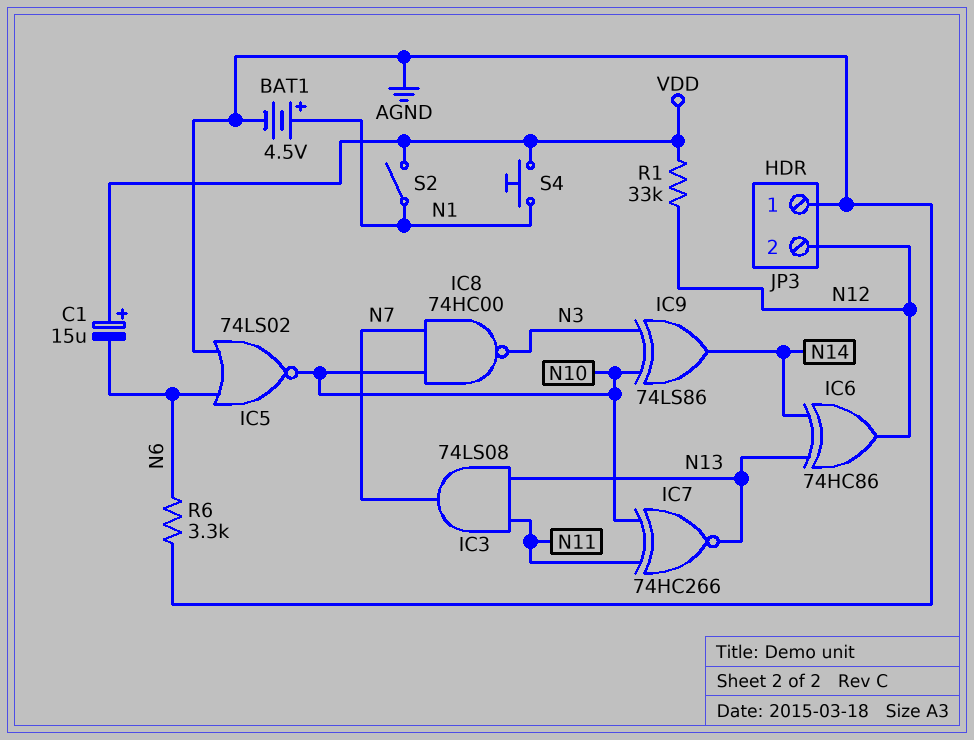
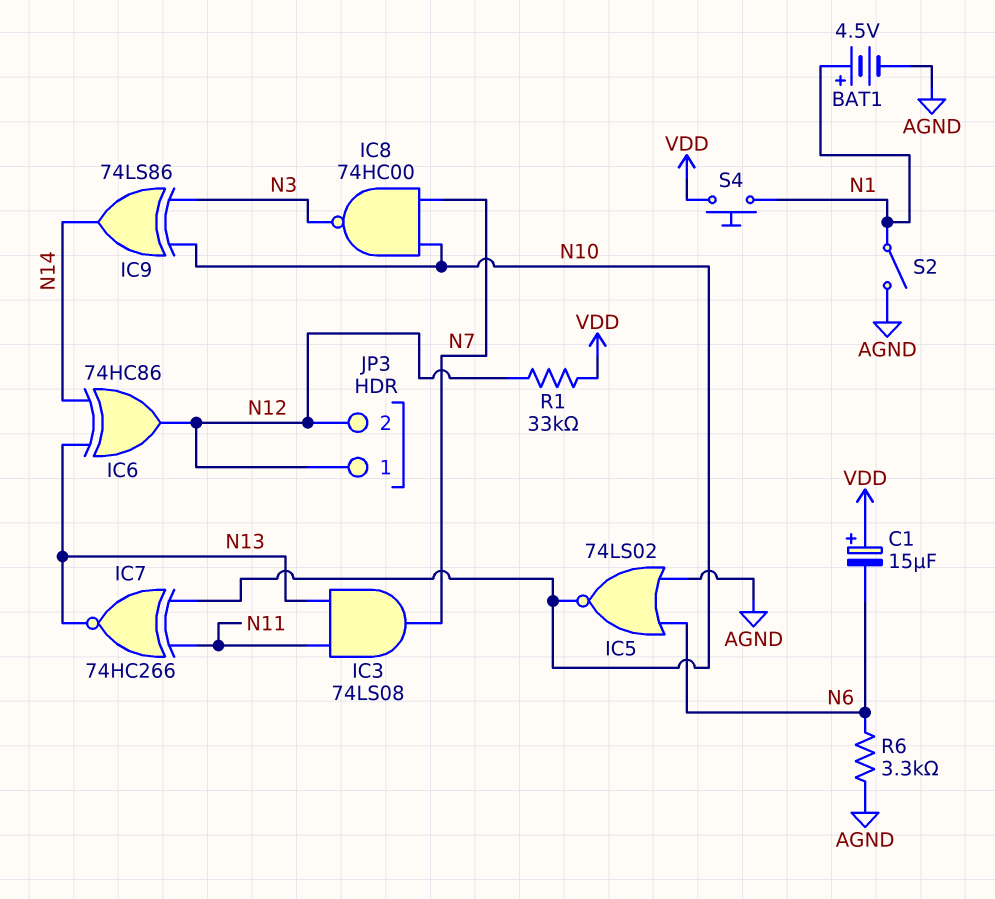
JP3 pin 1: AGND -> N12
S2: switch (N1, VDD) -> switch (AGND, N1)

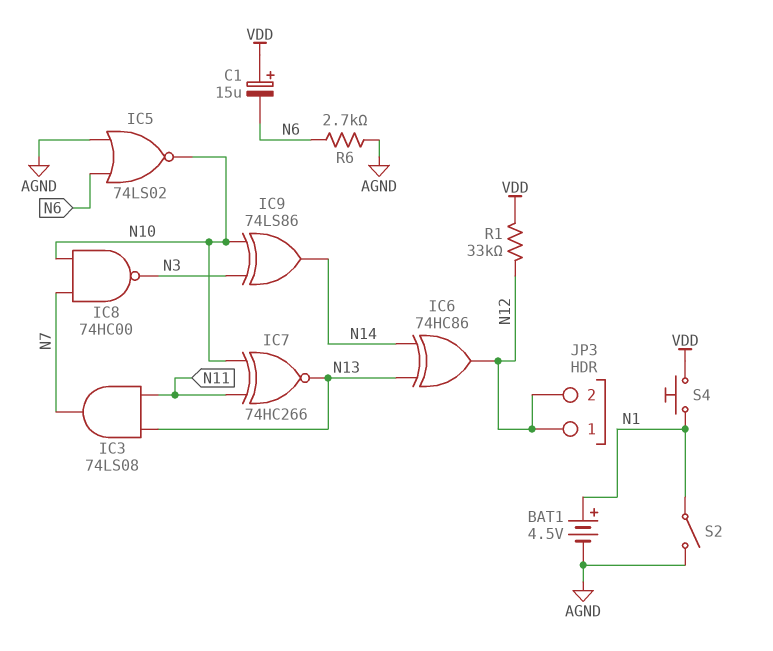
R6: 3.3k (AGND, N6) -> 2.7k (AGND, N6)

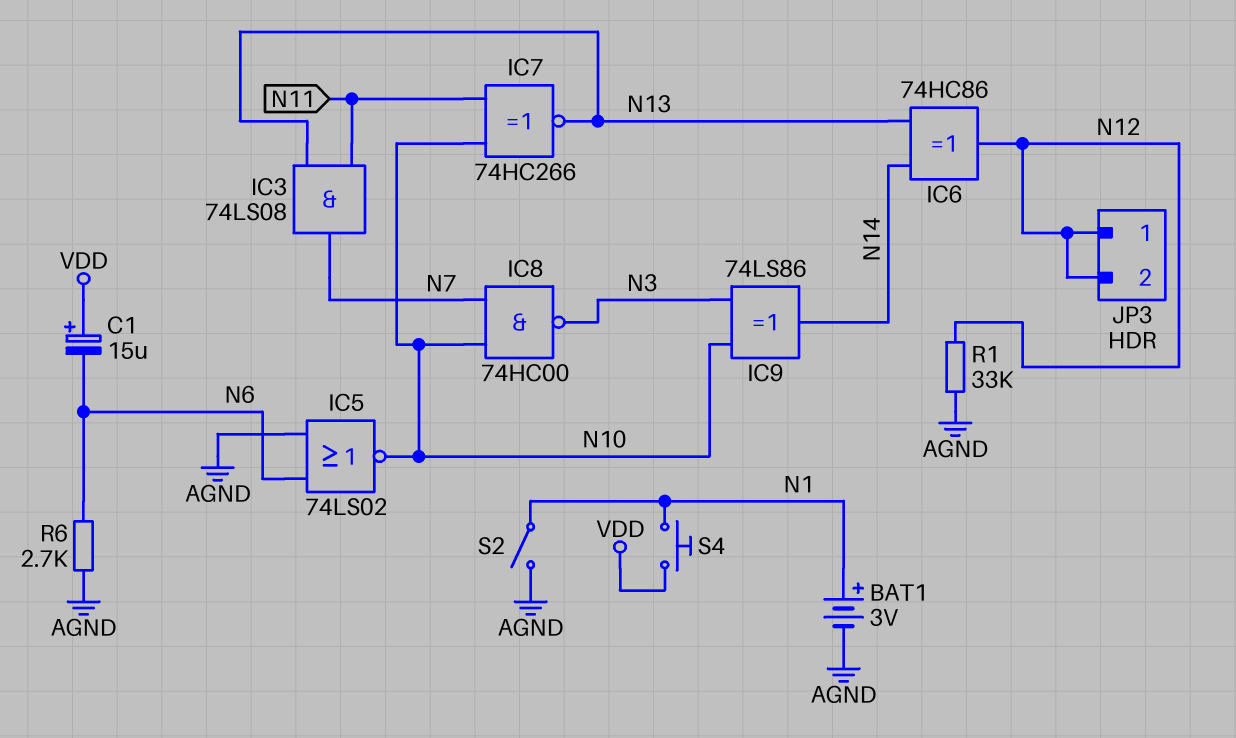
BAT1: 4.5V (plus N1, minus AGND) -> 3V (plus N1, minus AGND)
R1: 33k (N12, VDD) -> 33k (AGND, N12)

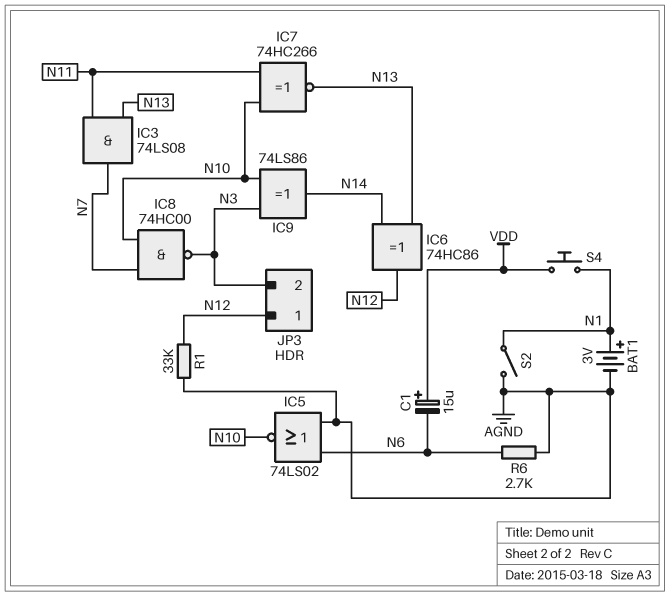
JP3 pin 2: N12 -> N3

